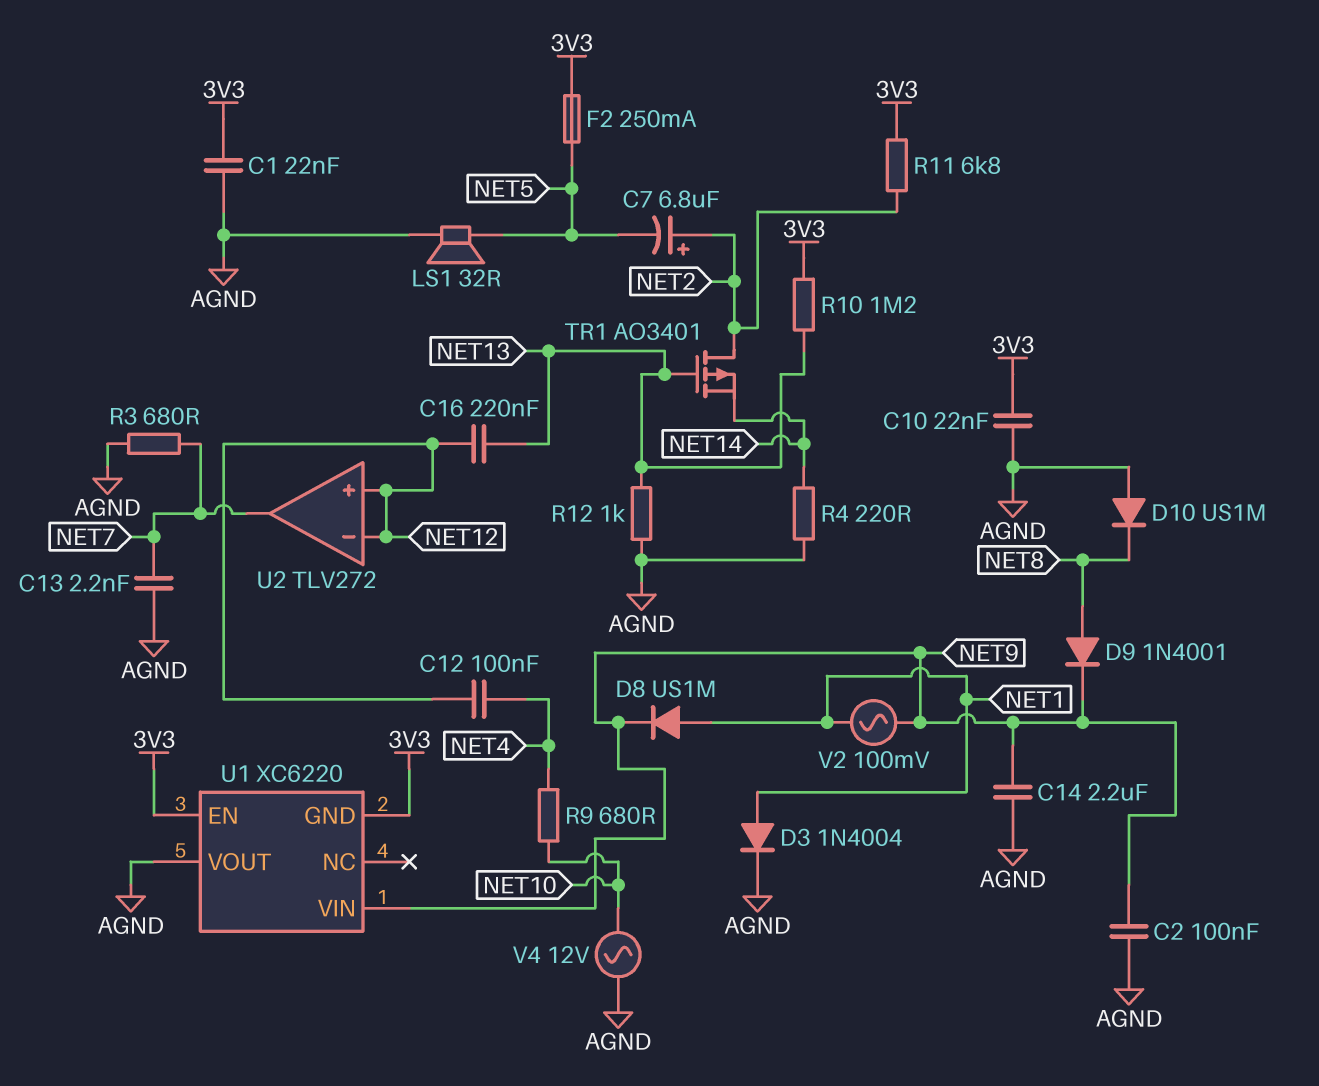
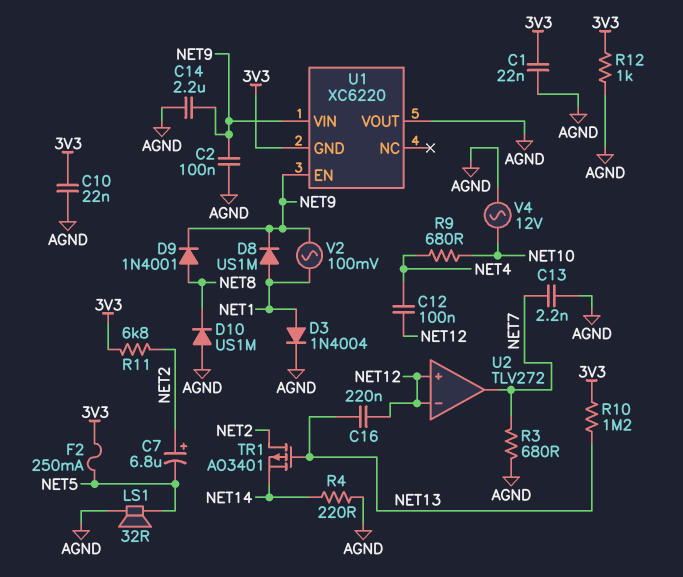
R12: 1k (AGND, NET13) -> 1k (3V3, AGND)
U1 pin EN: 3V3 -> NET9

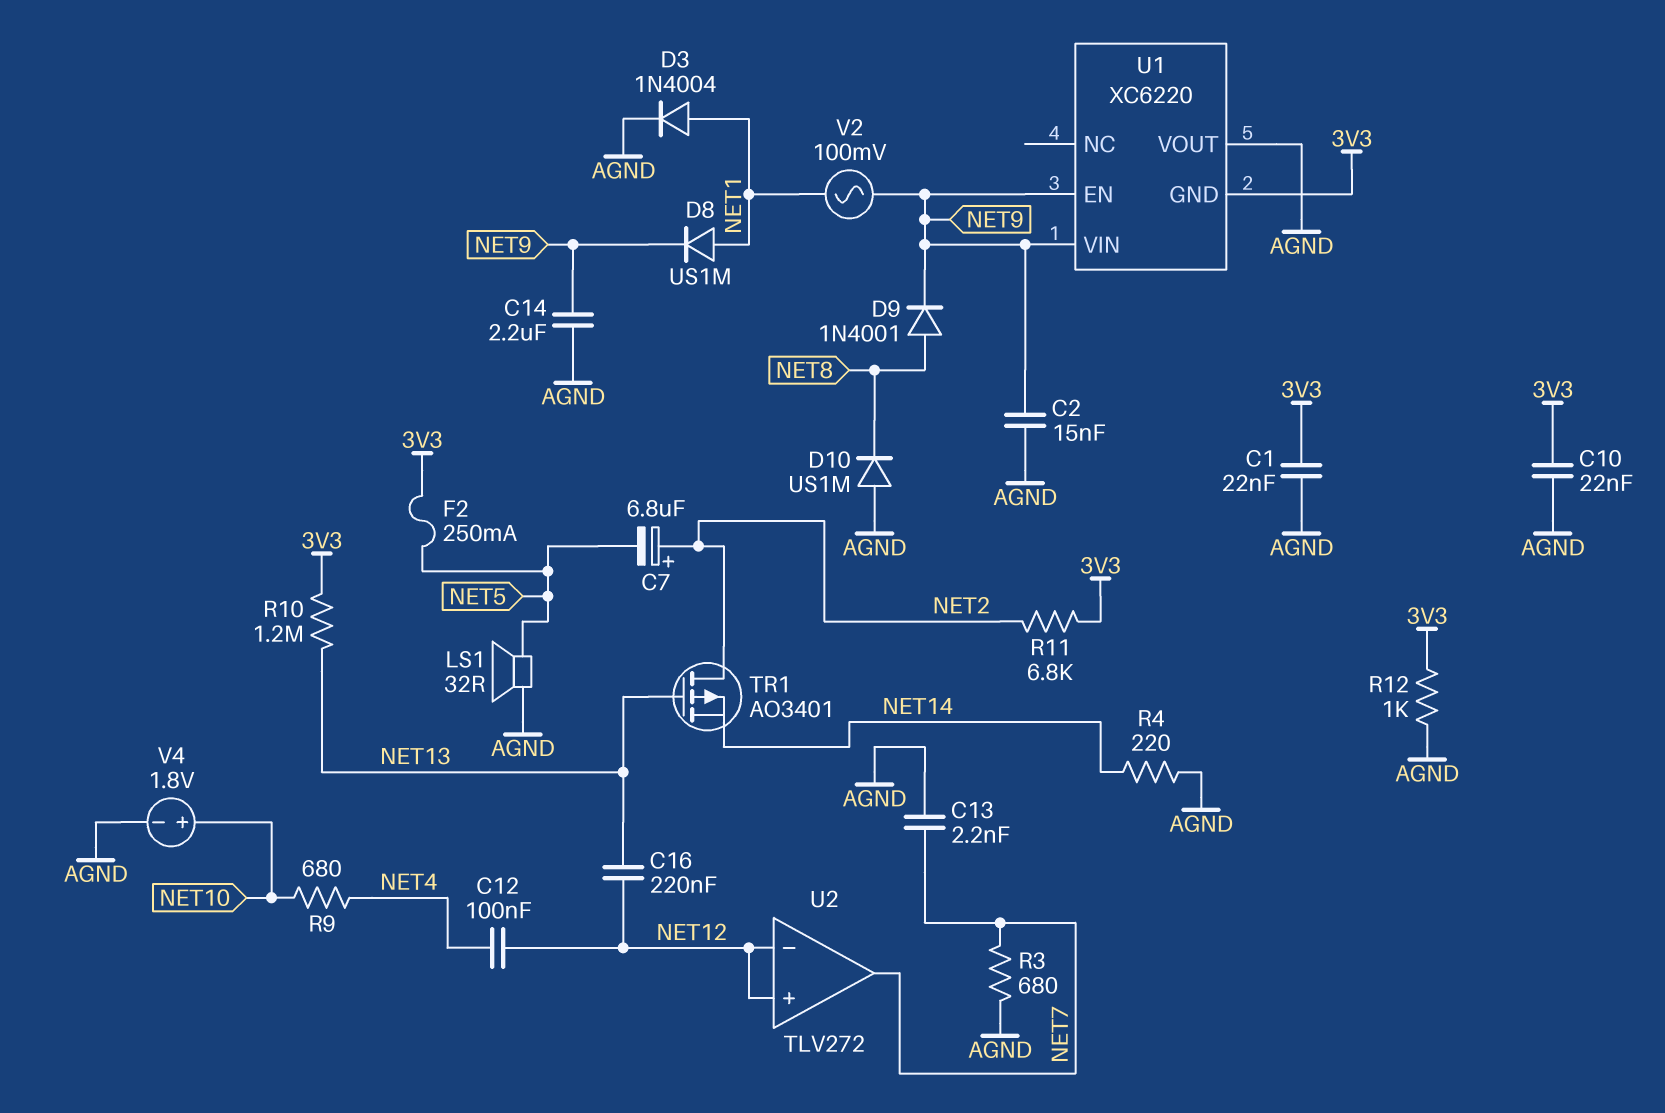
C2: 100nF (AGND, NET9) -> 15nF (AGND, NET9)
V4: AC 12V (AGND, NET10) -> 1.8V (plus NET10, minus AGND)

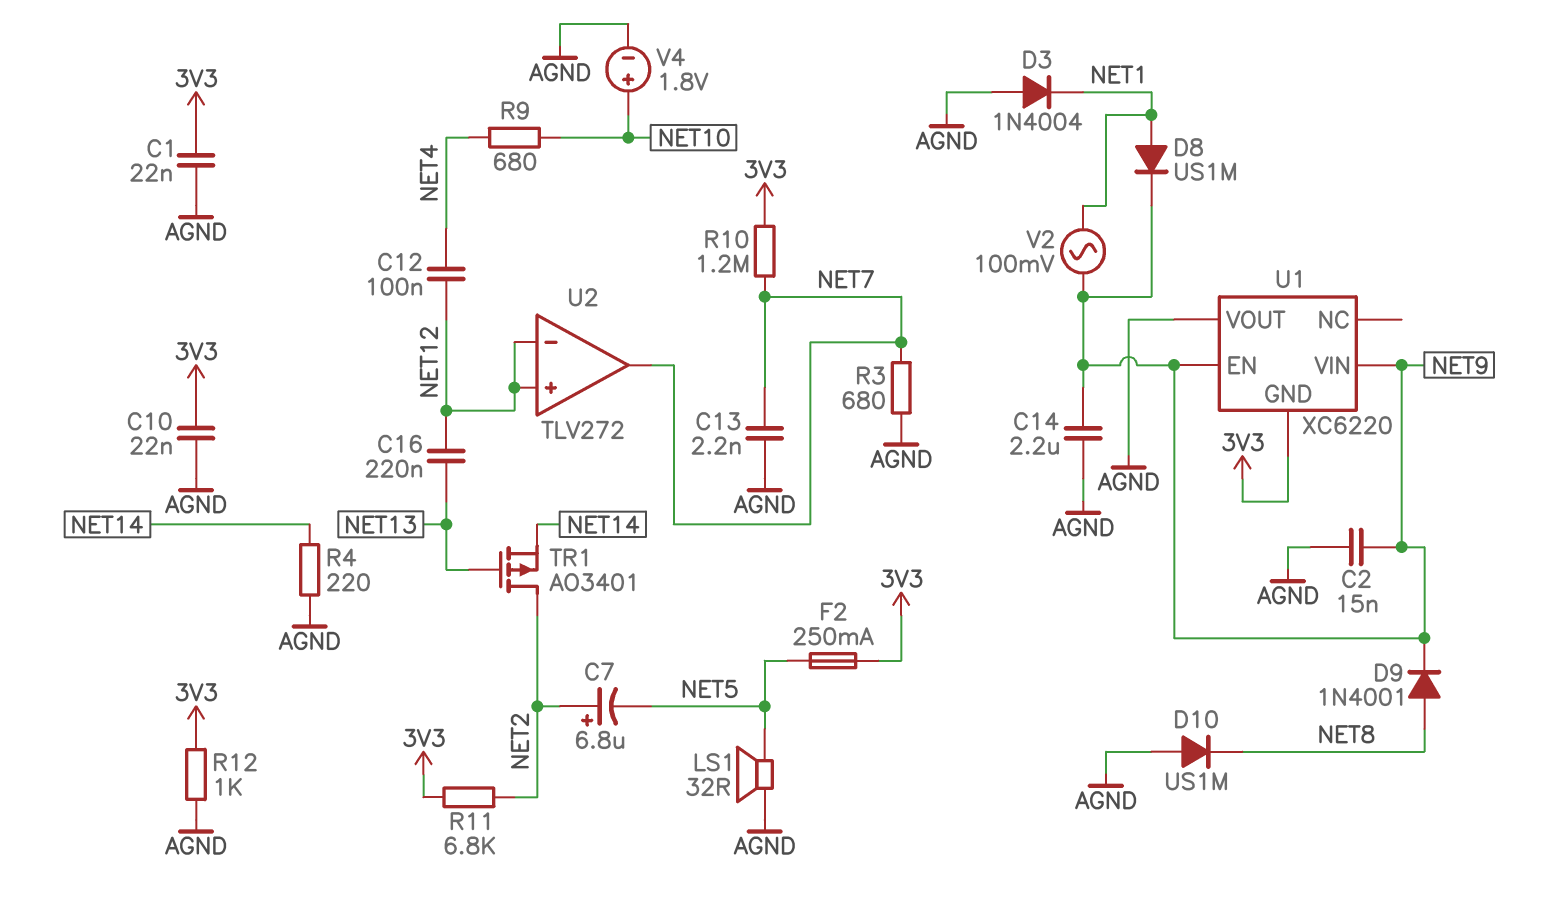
D3: diode 1N4004 (A NET1, K AGND) -> diode 1N4004 (A AGND, K NET1)
R10: 1.2M (3V3, NET13) -> 1.2M (3V3, NET7)

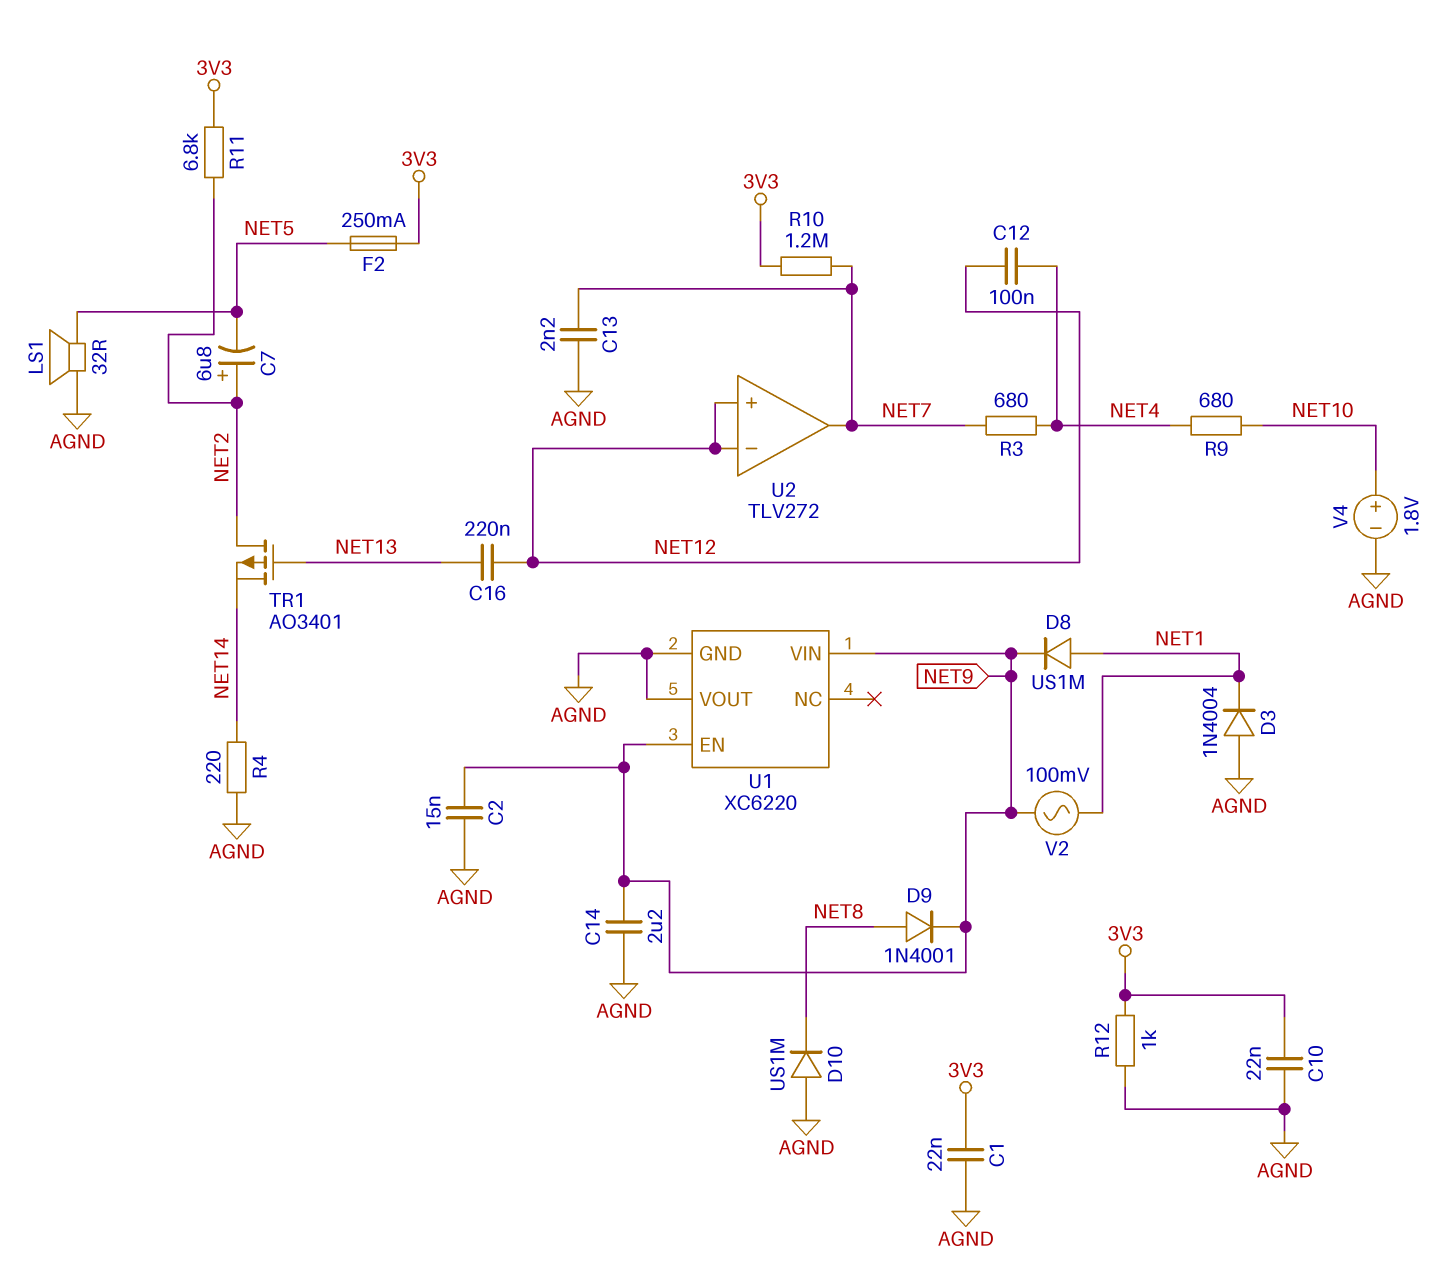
R3: 680 (AGND, NET7) -> 680 (NET4, NET7)
U1 pin GND: 3V3 -> AGND

